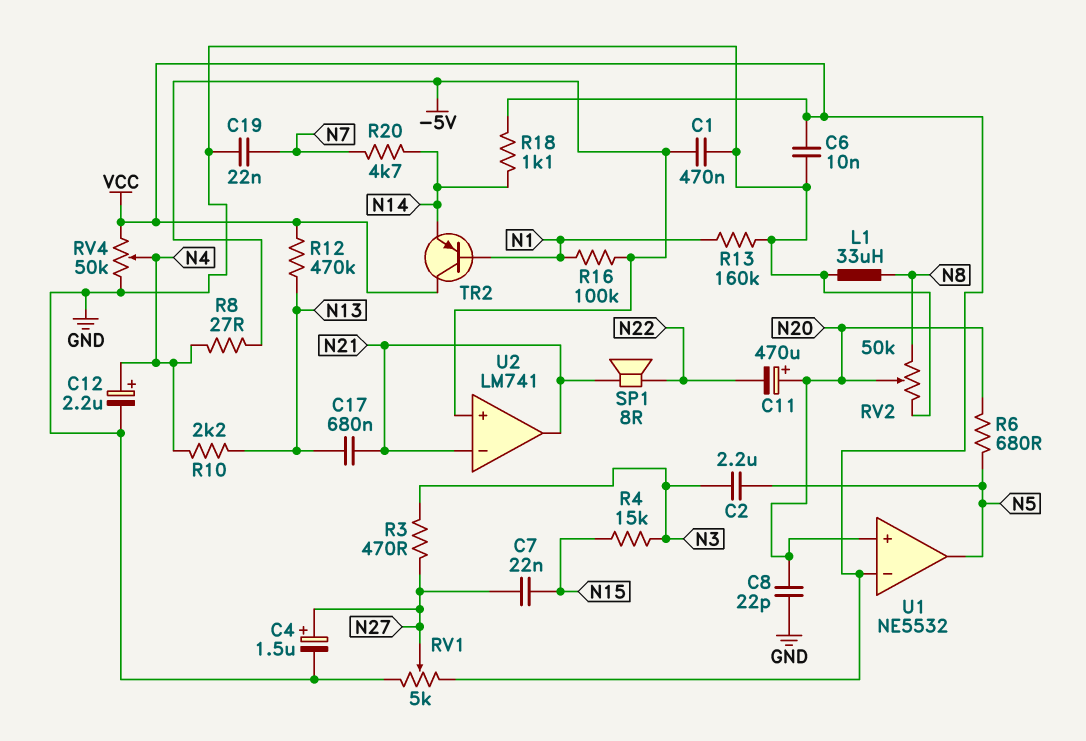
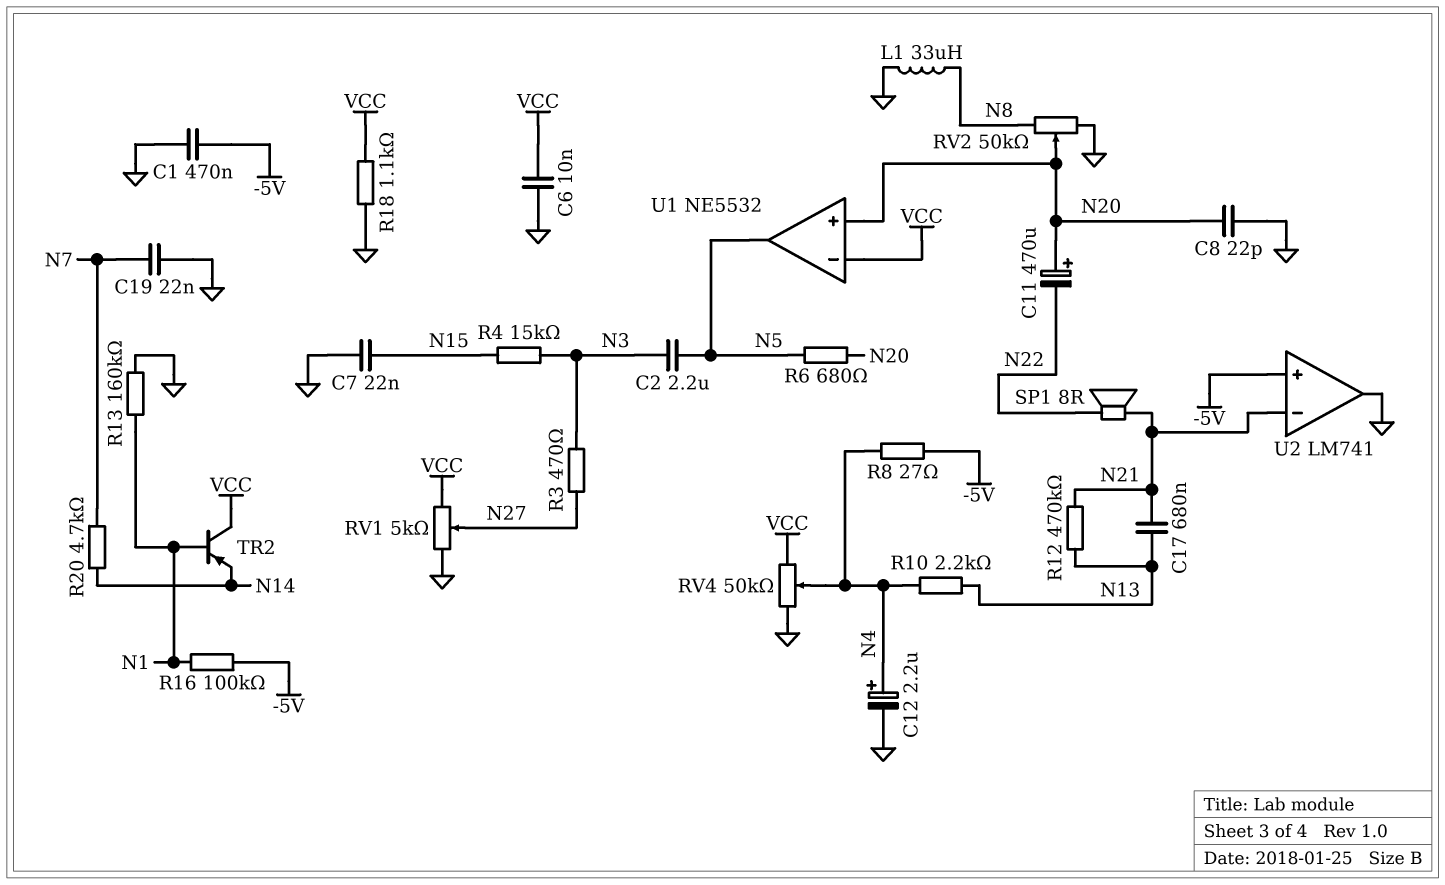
C4: 1.5uF (plus N27, minus GND) -> none
C7: 22nF (N15, N27) -> 22nF (GND, N15)
R12: 470k (N13, VCC) -> 470k (N13, N21)
R18: 1.1k (N14, VCC) -> 1.1k (GND, VCC)
U2 pin out: N21 -> GND

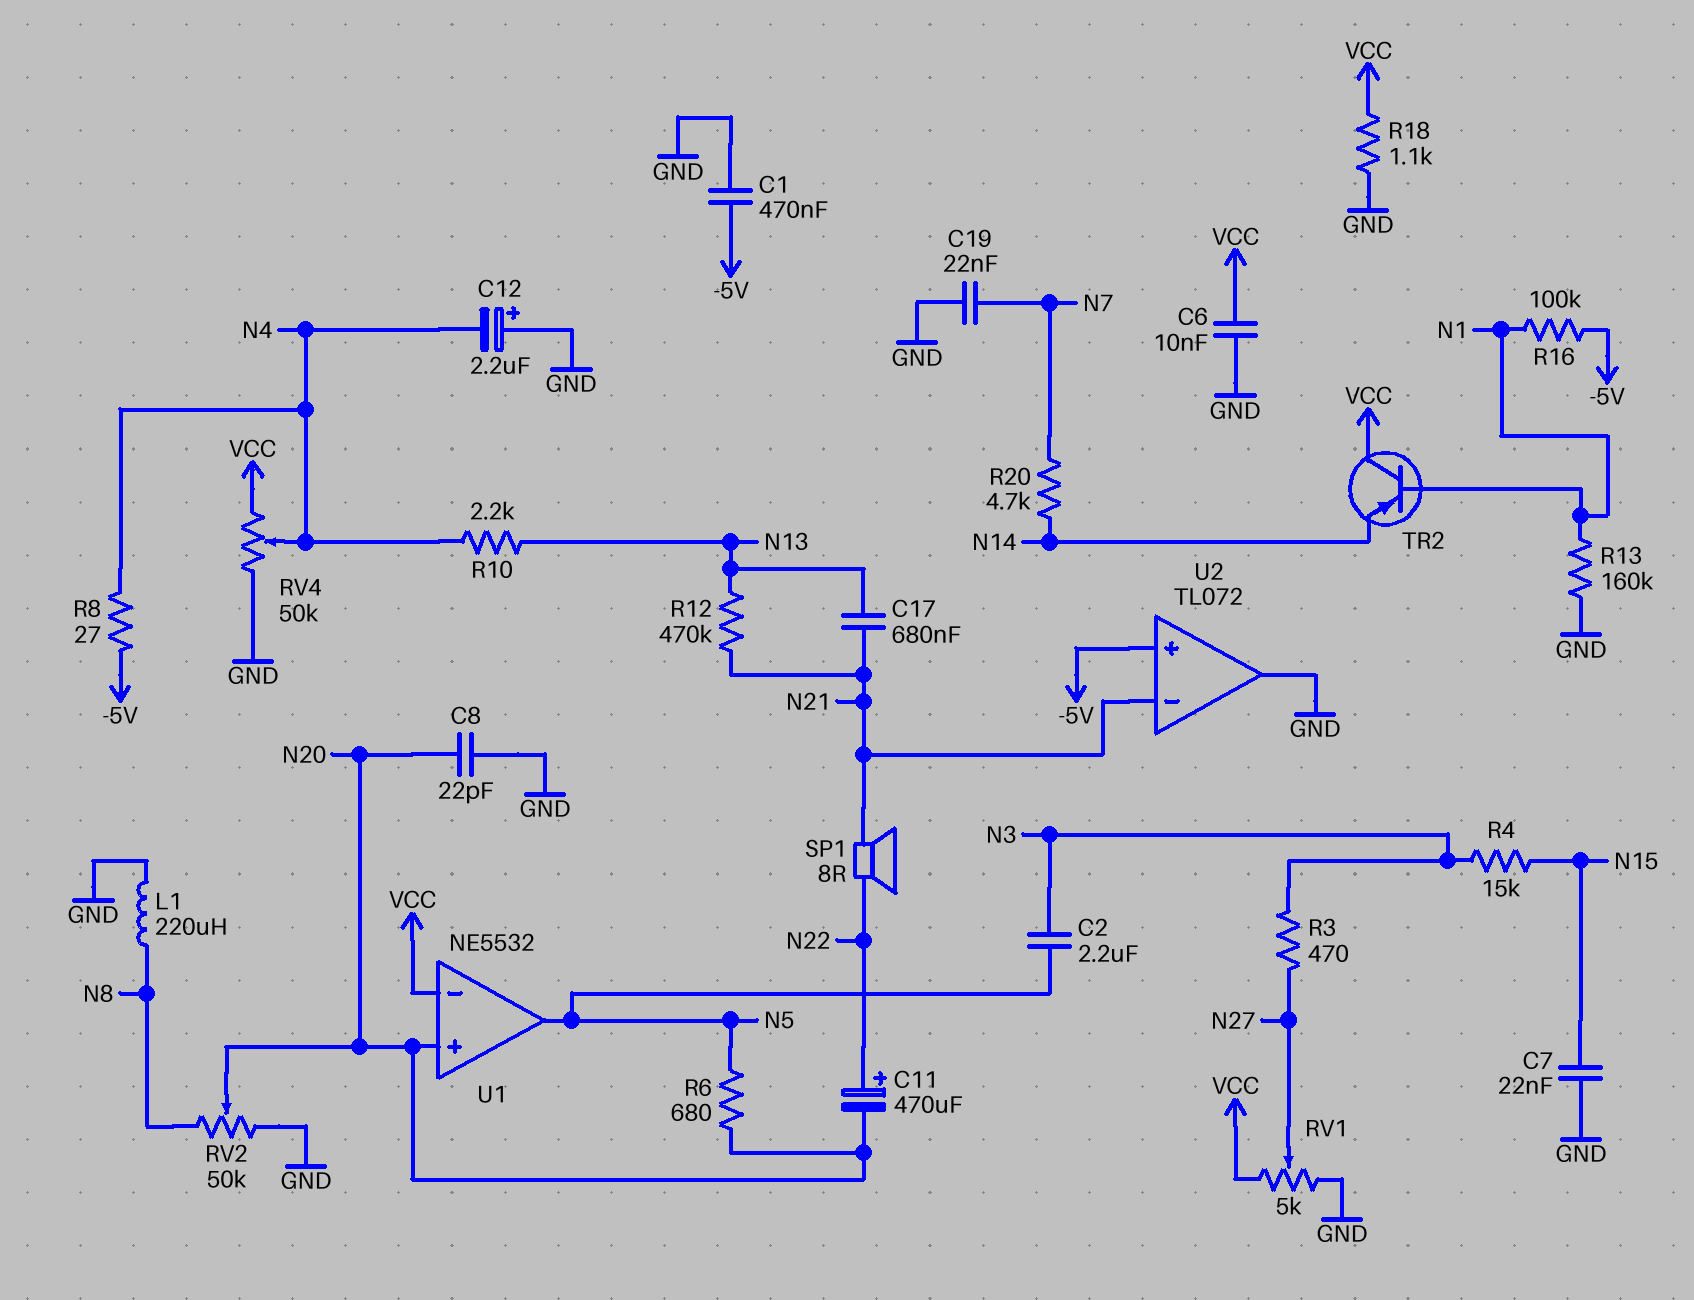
C11: 470uF (plus N20, minus N22) -> 470uF (plus N22, minus N20)
C12: 2.2uF (plus N4, minus GND) -> 2.2uF (plus GND, minus N4)
L1: 33uH (GND, N8) -> 220uH (GND, N8)
U2: LM741 -> TL072

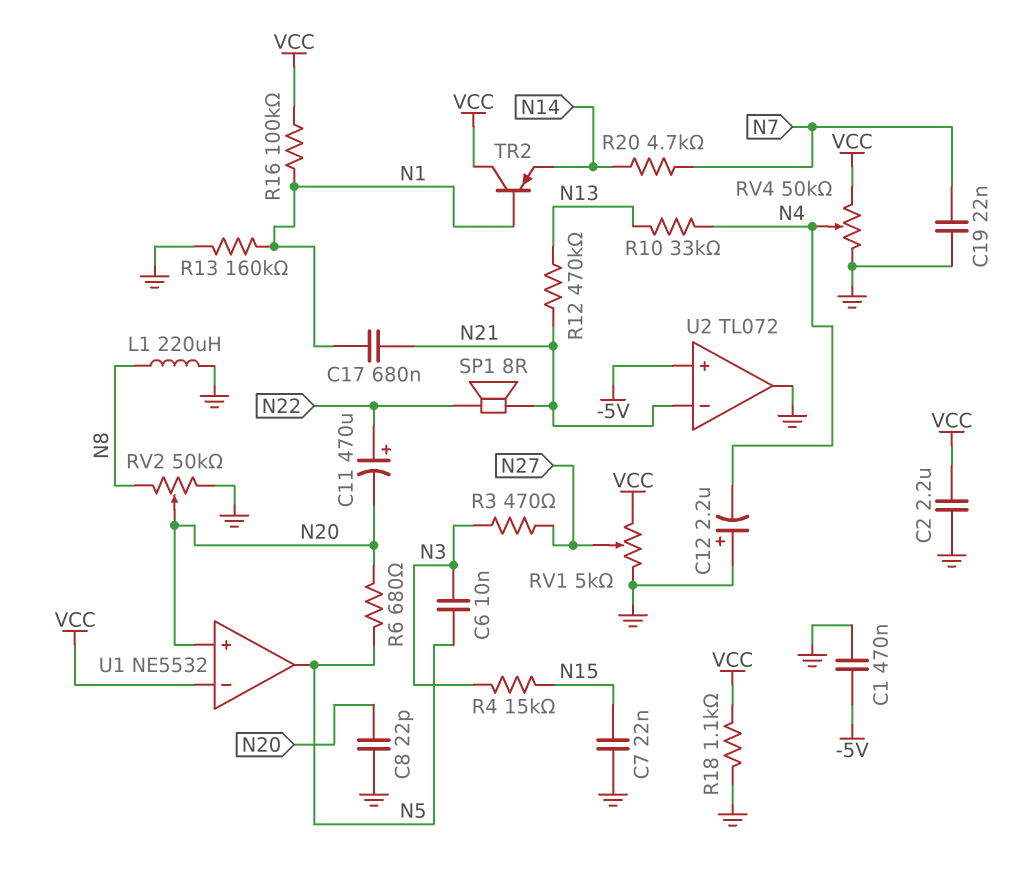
C2: 2.2uF (N3, N5) -> 2.2uF (GND, VCC)
C6: 10nF (GND, VCC) -> 10nF (N3, N5)
C17: 680nF (N13, N21) -> 680nF (N1, N21)
R8: 27 (-5V, N4) -> none
R10: 2.2k (N4, N13) -> 33k (N4, N13)
R16: 100k (-5V, N1) -> 100k (N1, VCC)

